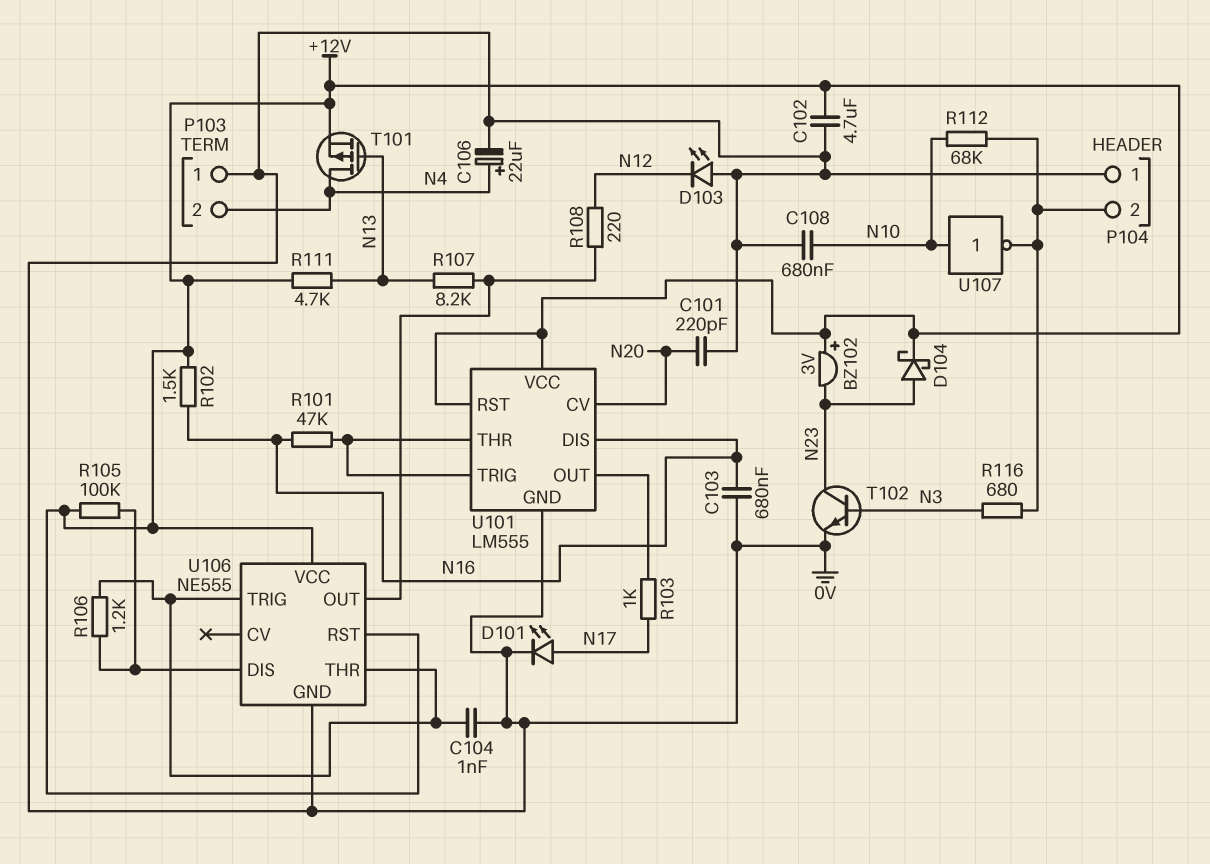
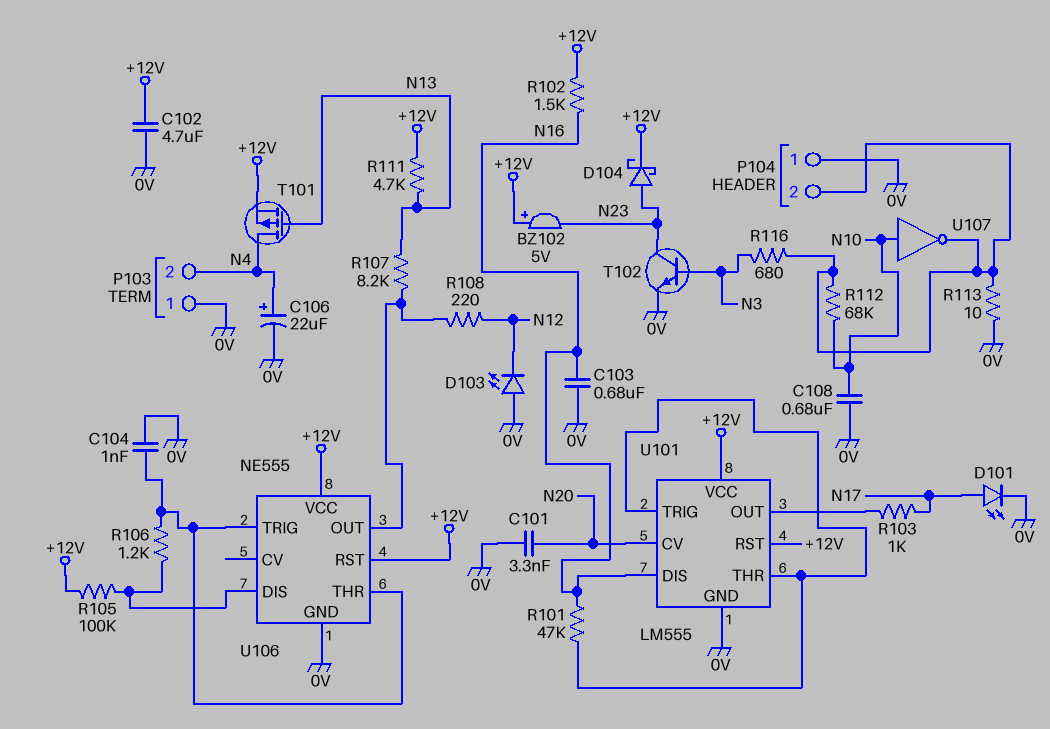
BZ102: buzzer 3V (plus +12V, minus N23) -> buzzer 5V (plus +12V, minus N23)
C101: 220pF (0V, N20) -> 3.3nF (0V, N20)
R113: none -> 10 (0V, P104/2)

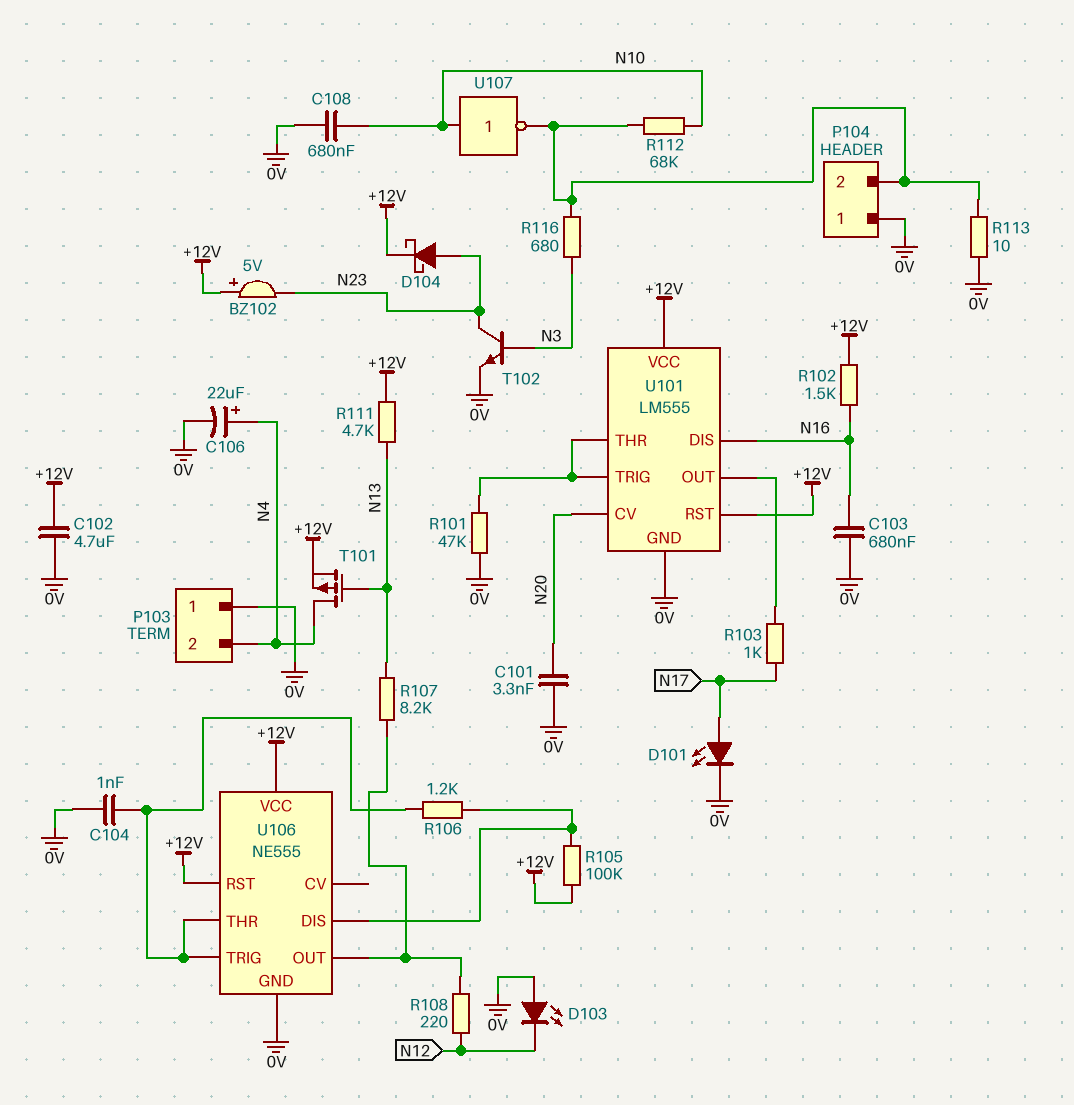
R101: 47k (N16, U101/THR) -> 47k (0V, U101/THR)

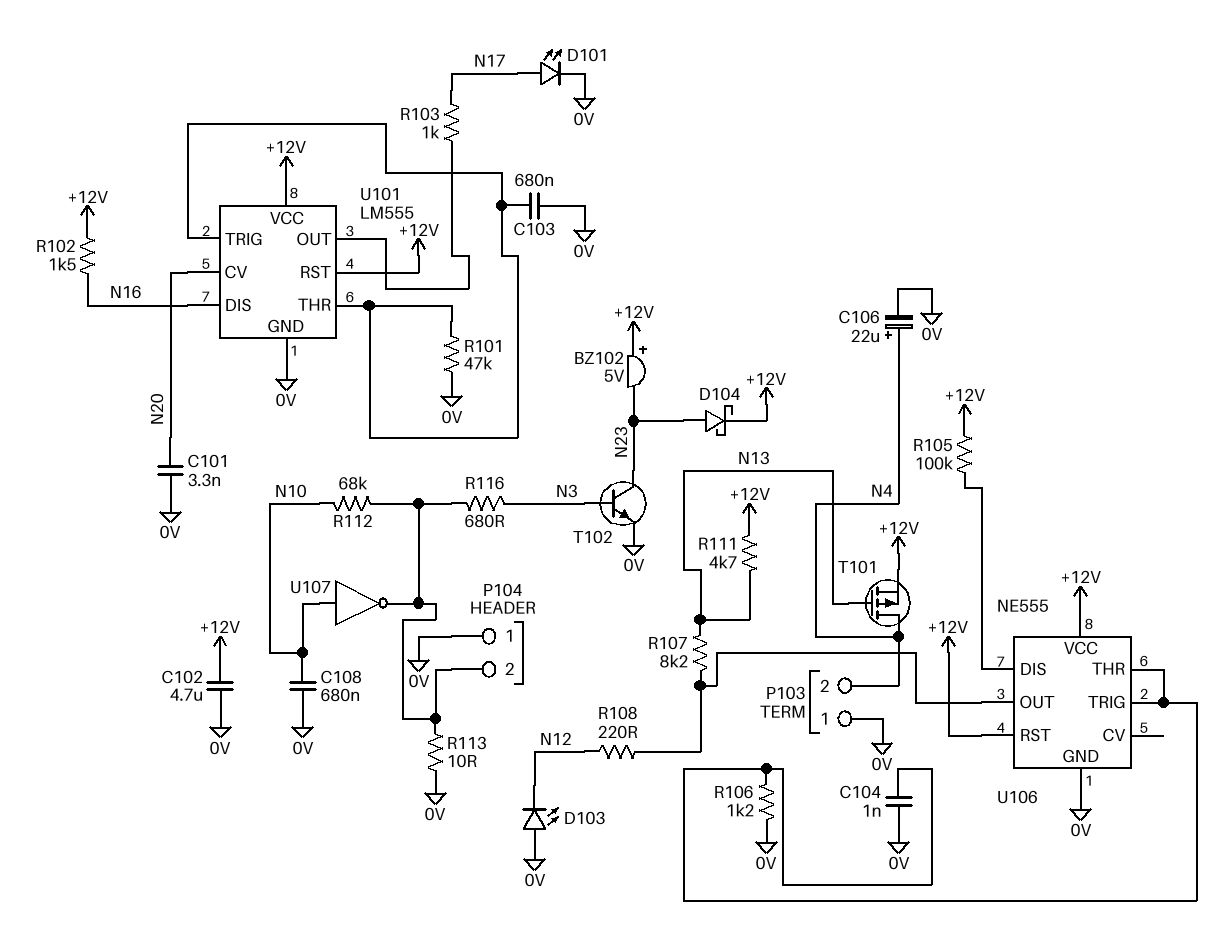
C103: 680nF (0V, N16) -> 680nF (0V, U101/THR)
R106: 1.2k (U106/DIS, U106/THR) -> 1.2k (0V, U106/THR)

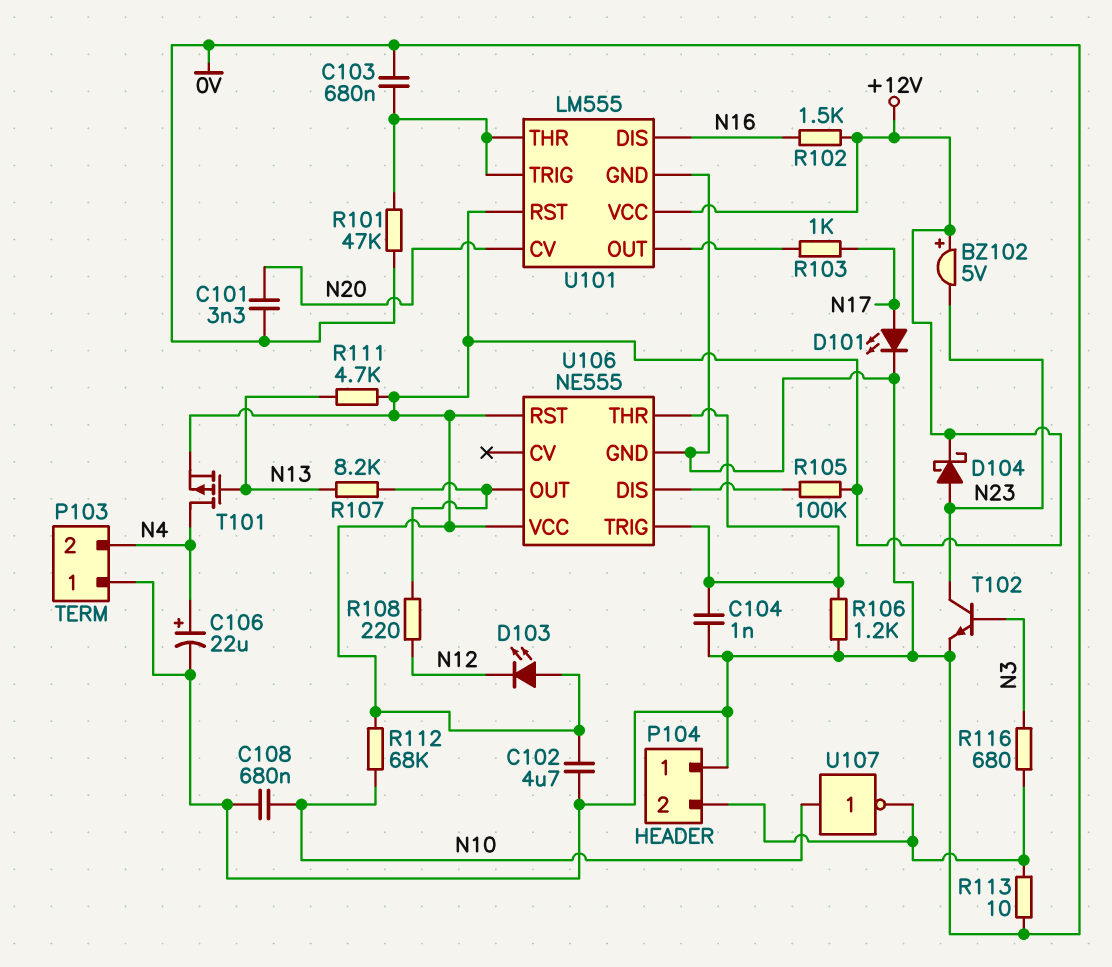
D103: LED (A 0V, K N12) -> LED (A +12V, K N12)
R112: 68k (N10, P104/2) -> 68k (+12V, N10)

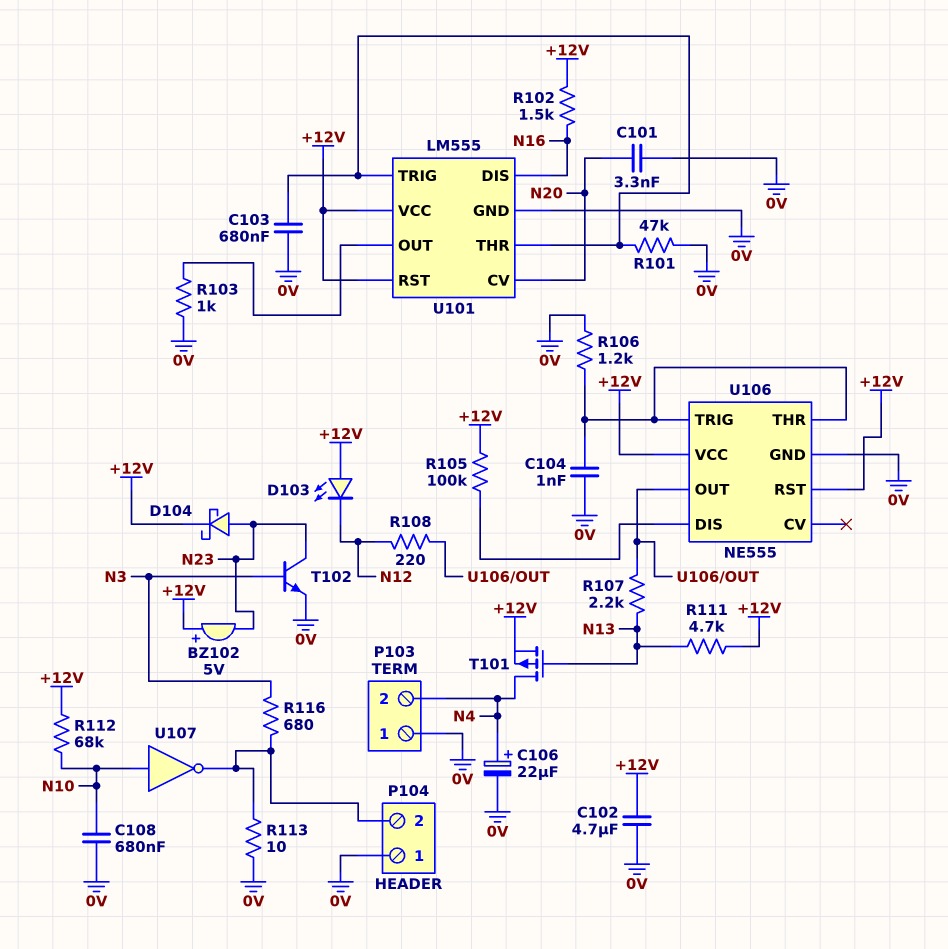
D101: LED (A N17, K 0V) -> none
R103: 1k (N17, U101/OUT) -> 1k (0V, U101/OUT)
R107: 8.2k (N13, U106/OUT) -> 2.2k (N13, U106/OUT)

